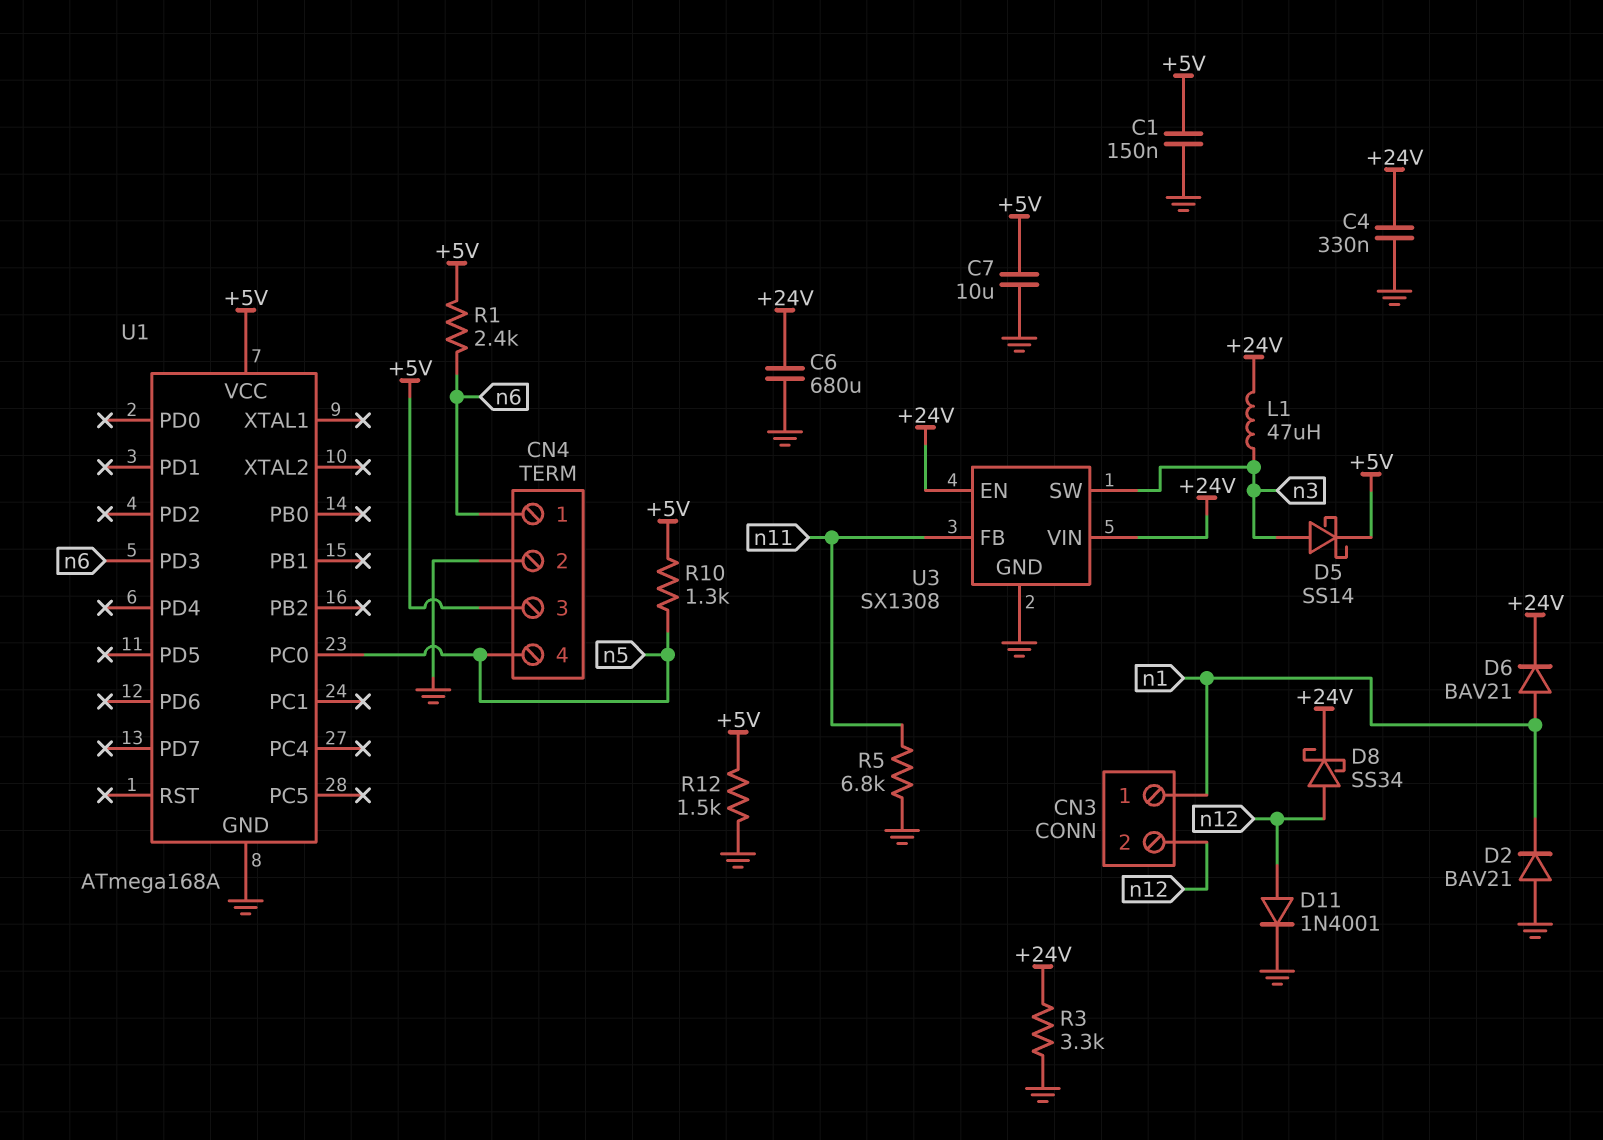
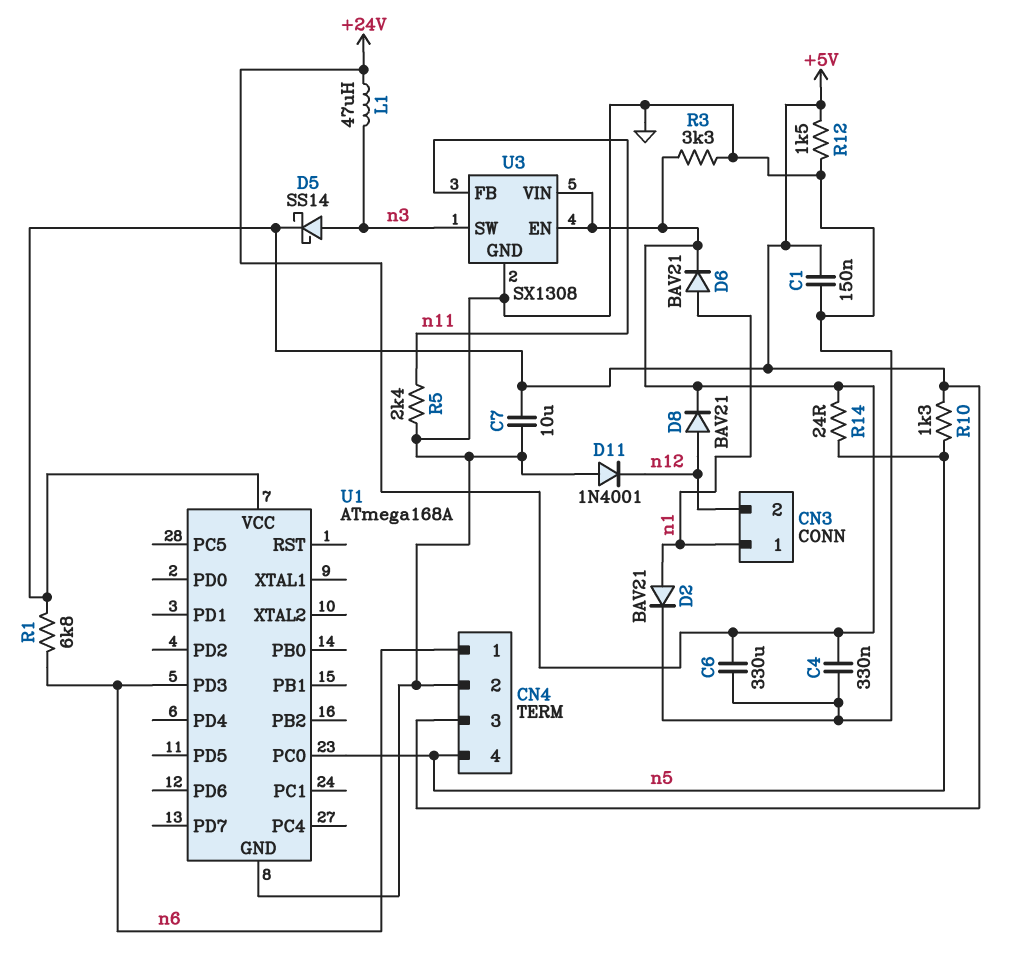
C6: 680uF (+24V, GND) -> 330uF (+24V, GND)
D2: diode BAV21 (A GND, K n1) -> diode BAV21 (A n1, K GND)
D8: schottky SS34 (A n12, K +24V) -> diode BAV21 (A n12, K +24V)
D11: diode 1N4001 (A n12, K GND) -> diode 1N4001 (A GND, K n12)
R1: 2.4k (+5V, n6) -> 6.8k (+5V, n6)
R5: 6.8k (GND, n11) -> 2.4k (GND, n11)
R14: none -> 24 (+24V, n5)

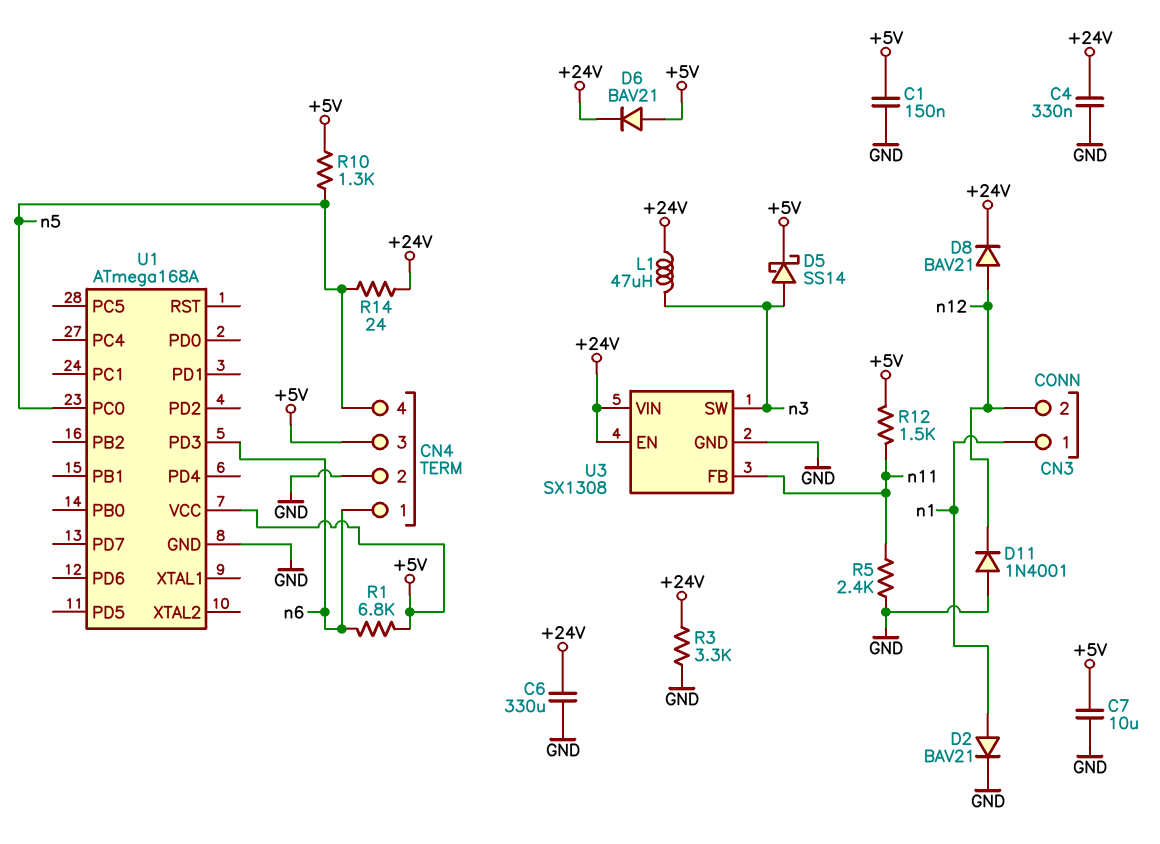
D6: diode BAV21 (A n1, K +24V) -> diode BAV21 (A +5V, K +24V)
R12: 1.5k (+5V, GND) -> 1.5k (+5V, n11)

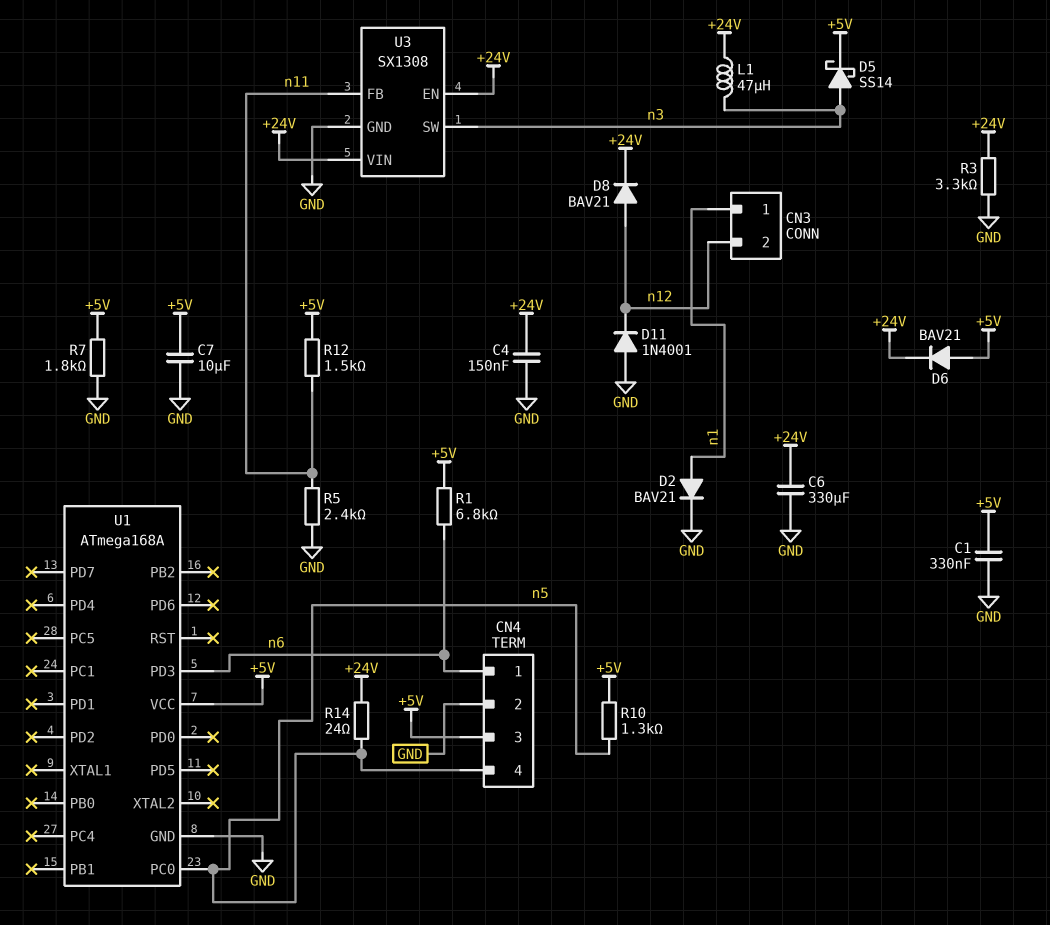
C1: 150nF (+5V, GND) -> 330nF (+5V, GND)
C4: 330nF (+24V, GND) -> 150nF (+24V, GND)
R7: none -> 1.8k (+5V, GND)

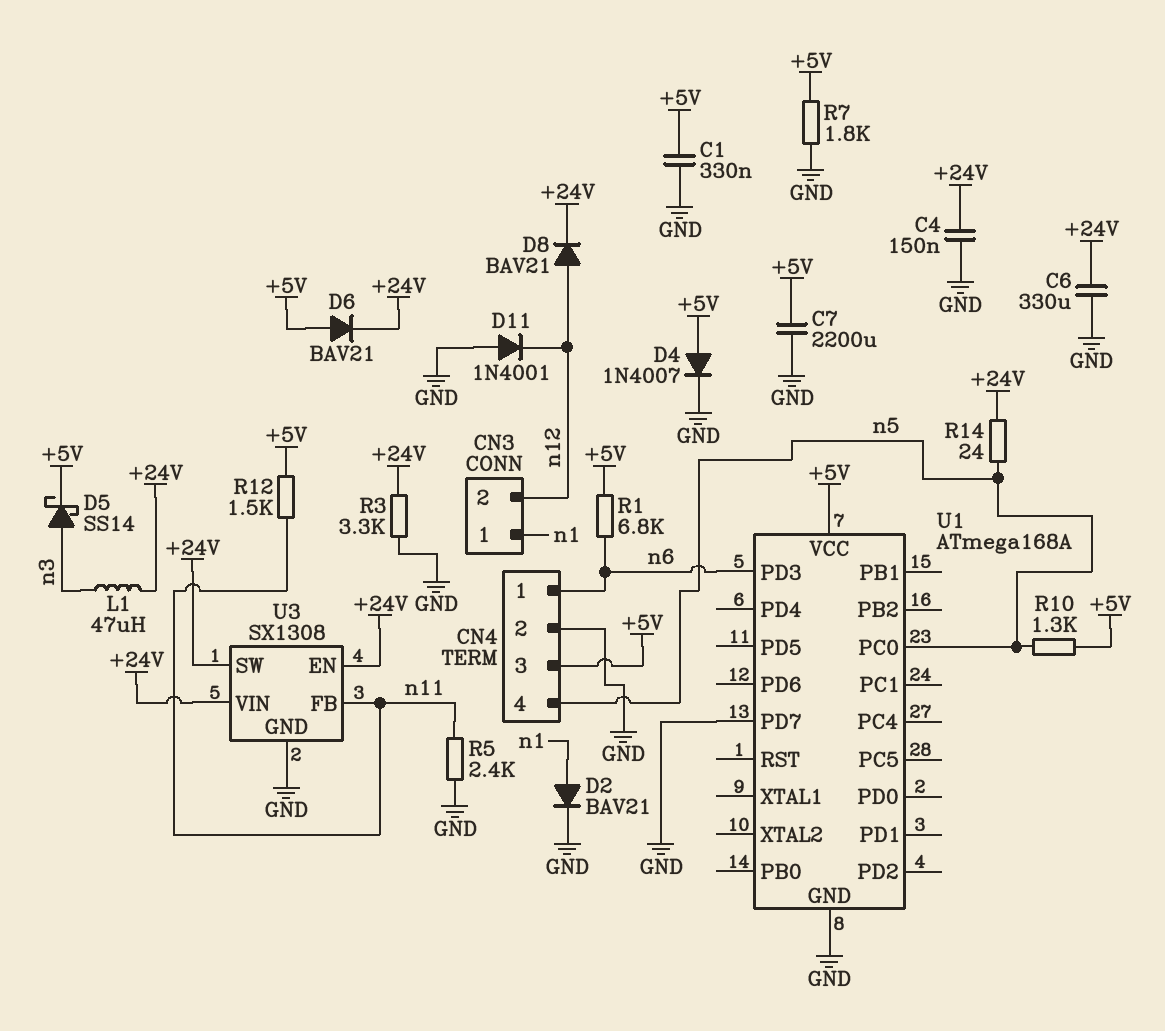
C7: 10uF (+5V, GND) -> 2200uF (+5V, GND)
D4: none -> diode 1N4007 (A +5V, K GND)
U1 pin PD7: none -> GND
U3 pin SW: n3 -> +24V

